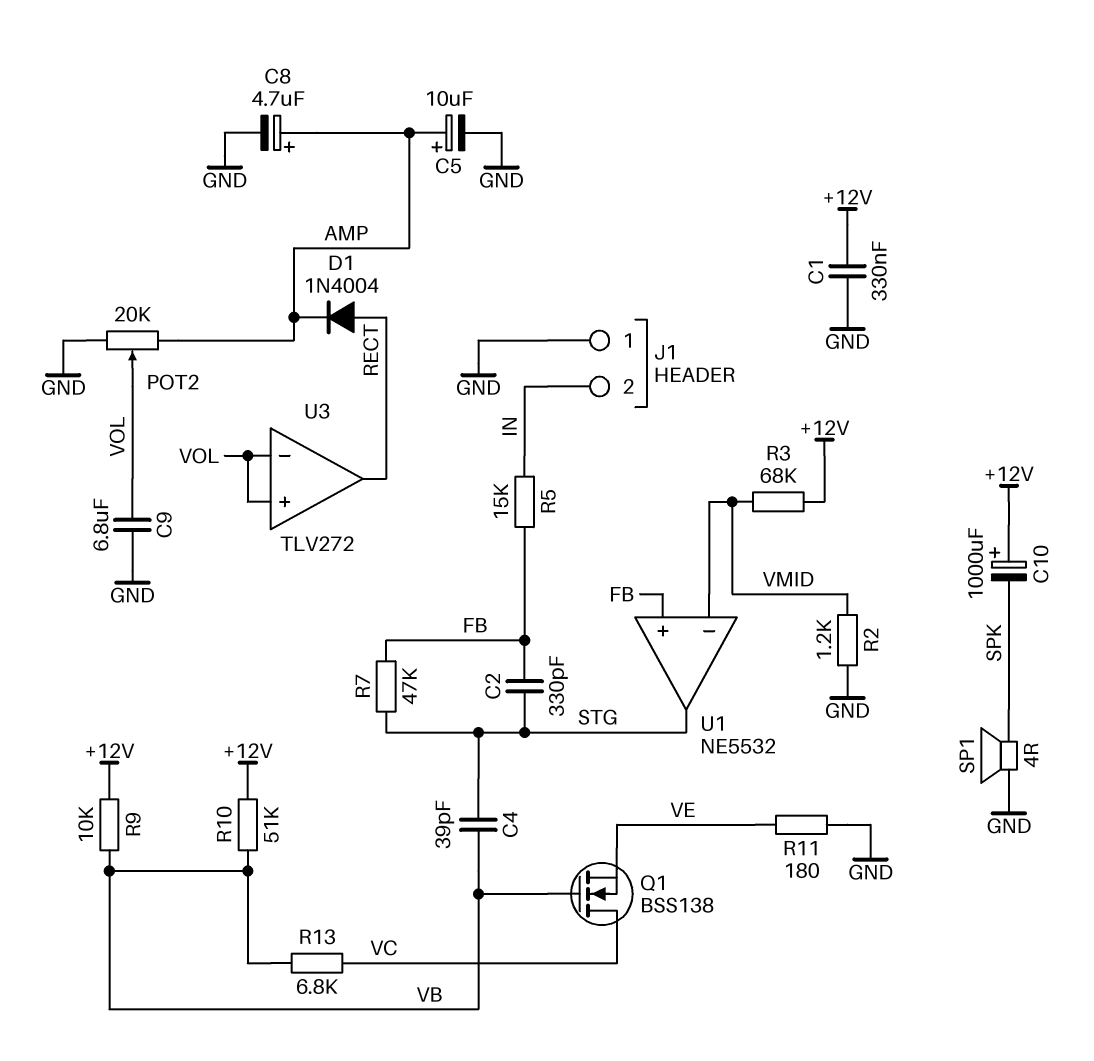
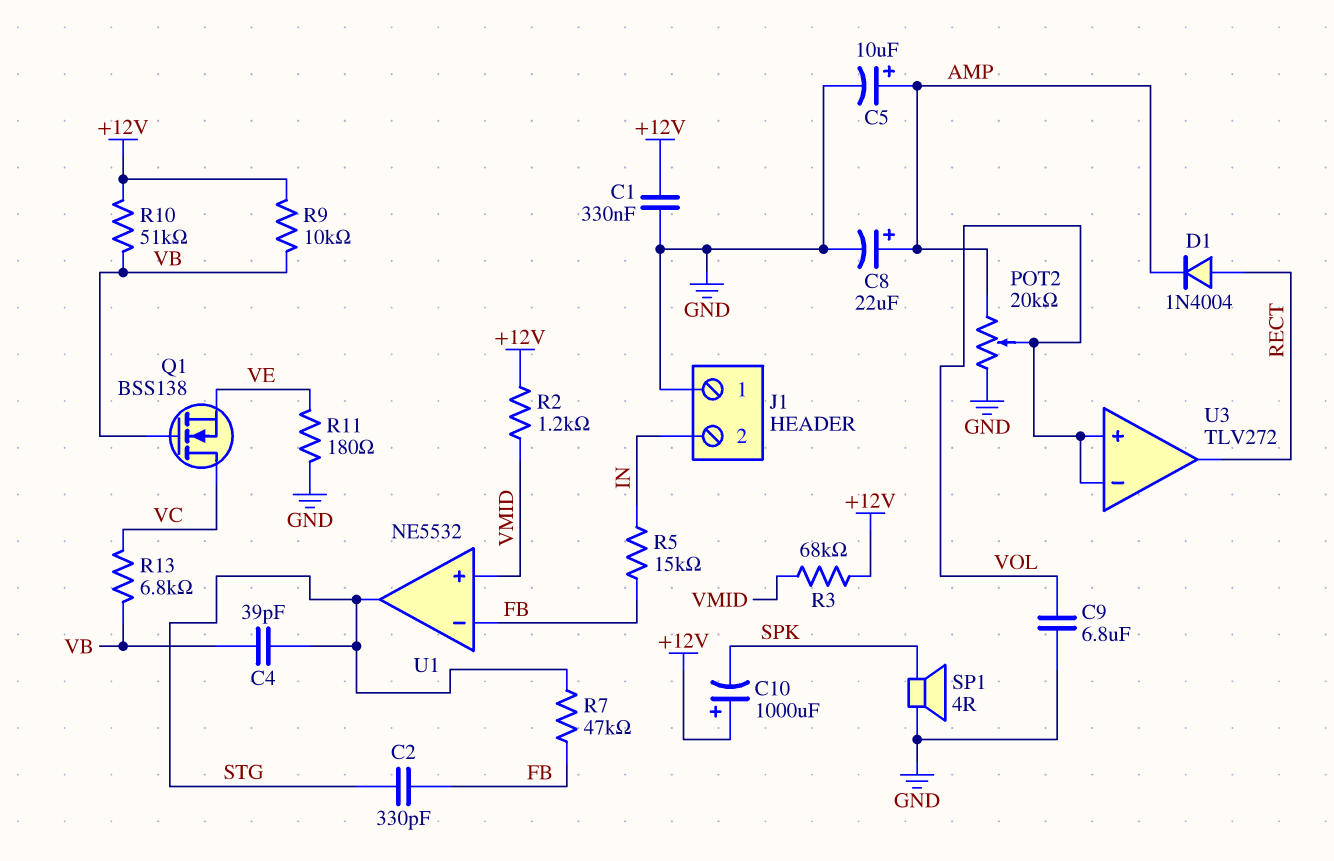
C8: 4.7uF (plus AMP, minus GND) -> 22uF (plus AMP, minus GND)
R2: 1.2k (GND, VMID) -> 1.2k (+12V, VMID)
U1 pin in+: FB -> VMID
U1 pin in-: VMID -> FB

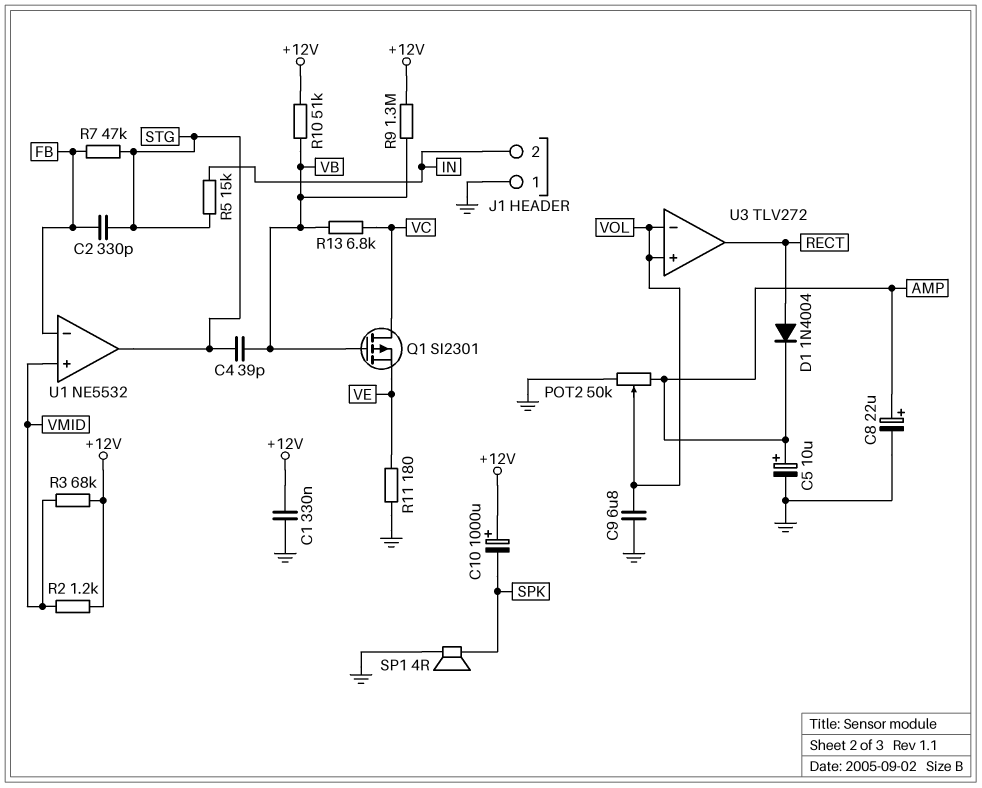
POT2: 20k (AMP, GND, wiper VOL) -> 50k (AMP, GND, wiper VOL)
Q1: NMOS BSS138 (G VB, D VC, S VE) -> PMOS SI2301 (G VB, D VC, S VE)
R5: 15k (FB, IN) -> 15k (IN, STG)
R9: 10k (+12V, VB) -> 1.3M (+12V, VB)

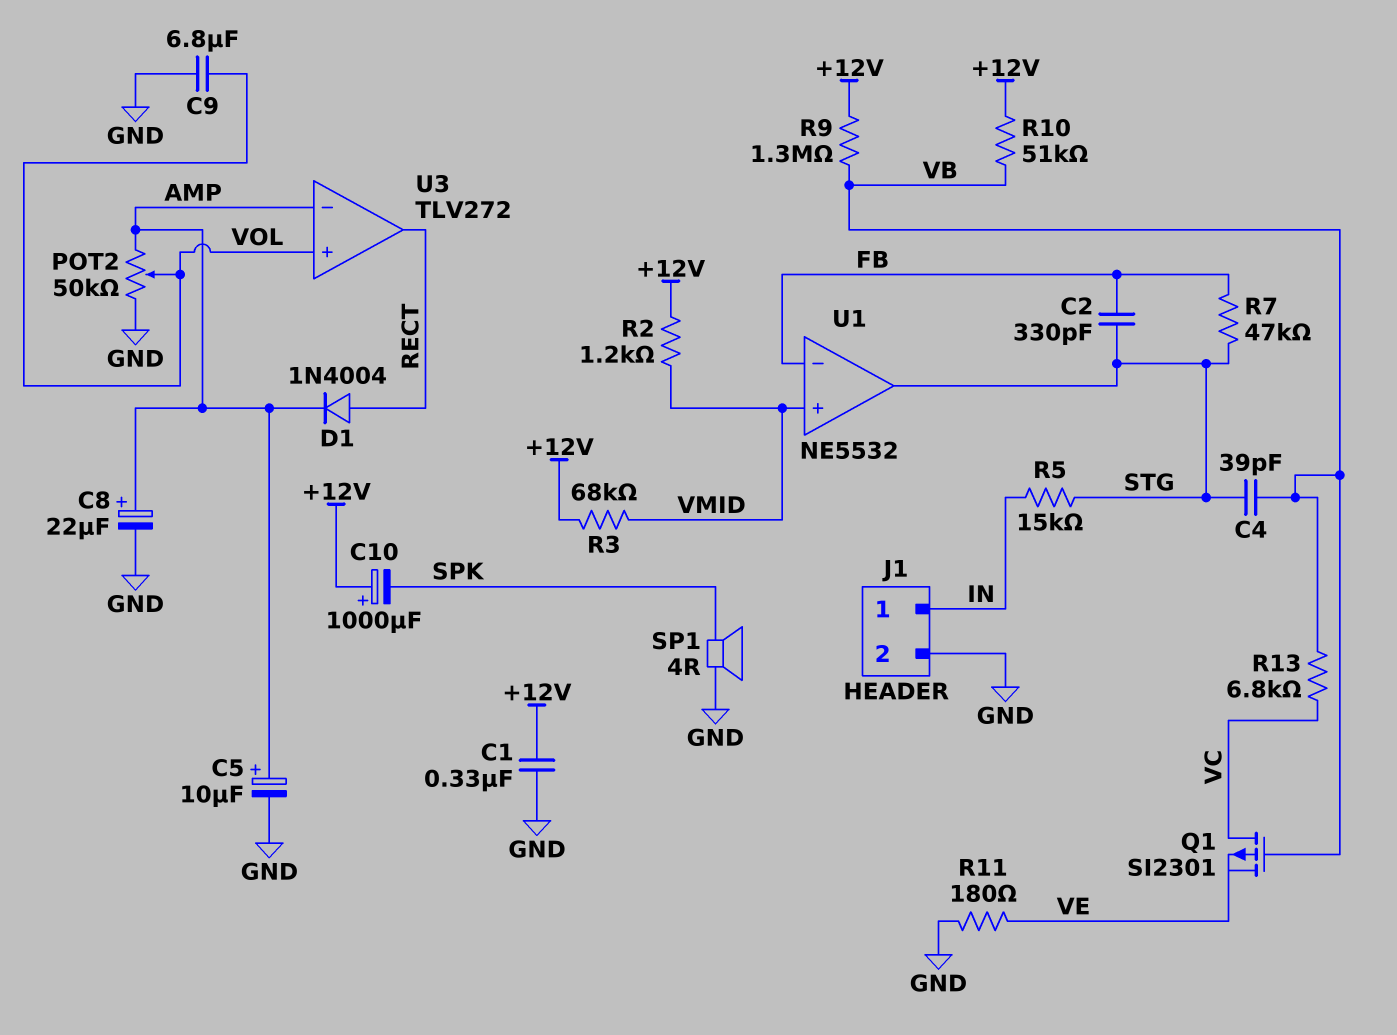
J1 pin 1: GND -> IN
J1 pin 2: IN -> GND
U3 pin in-: VOL -> AMP

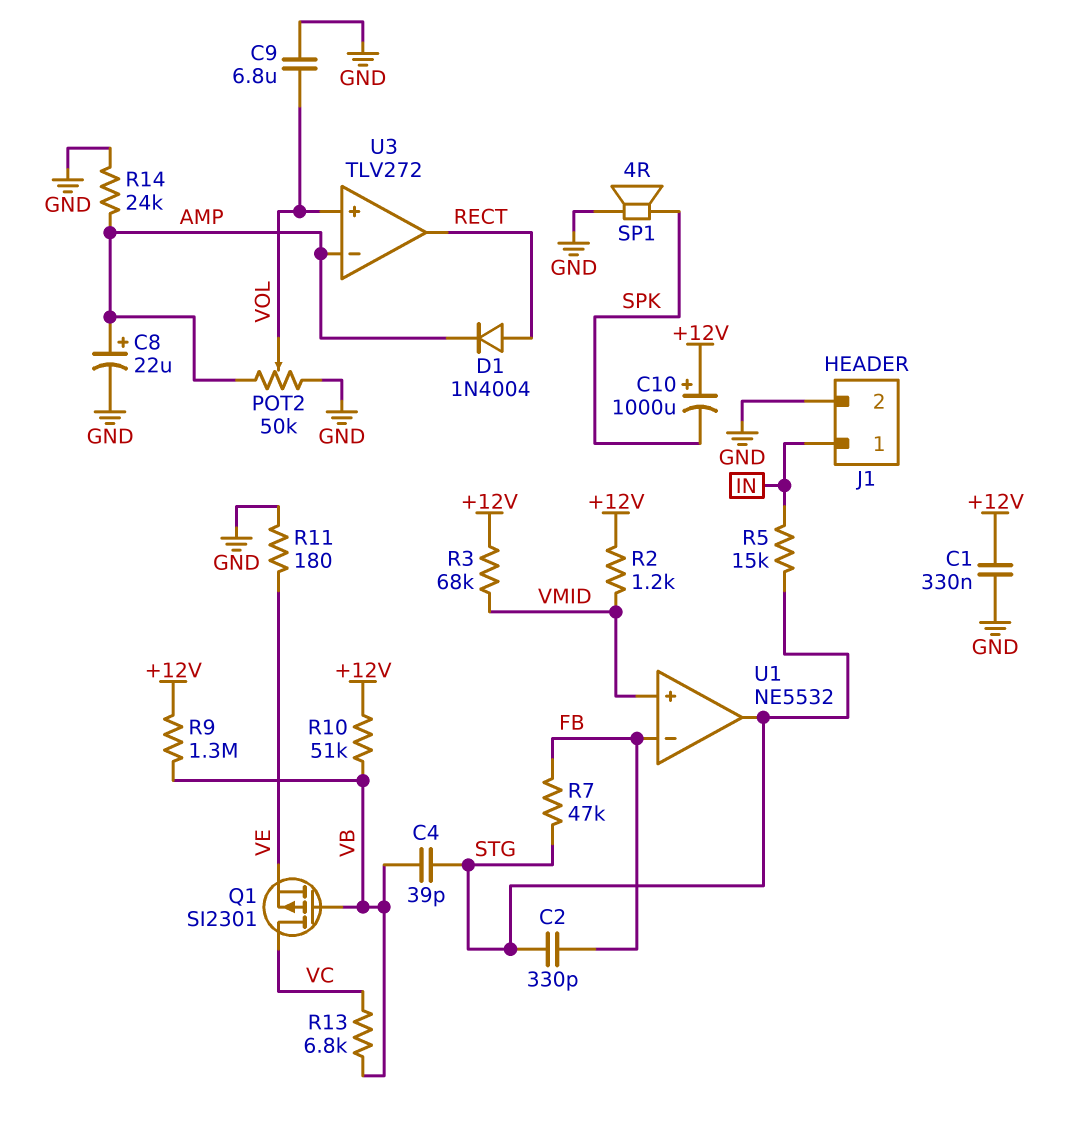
C5: 10uF (plus AMP, minus GND) -> none
R14: none -> 24k (AMP, GND)

